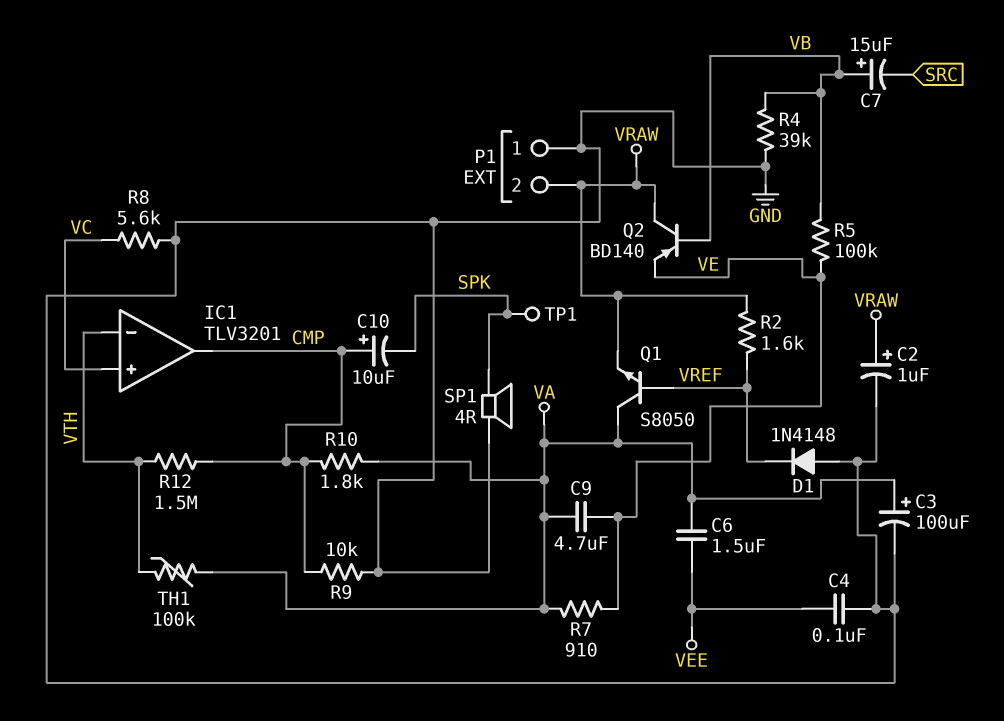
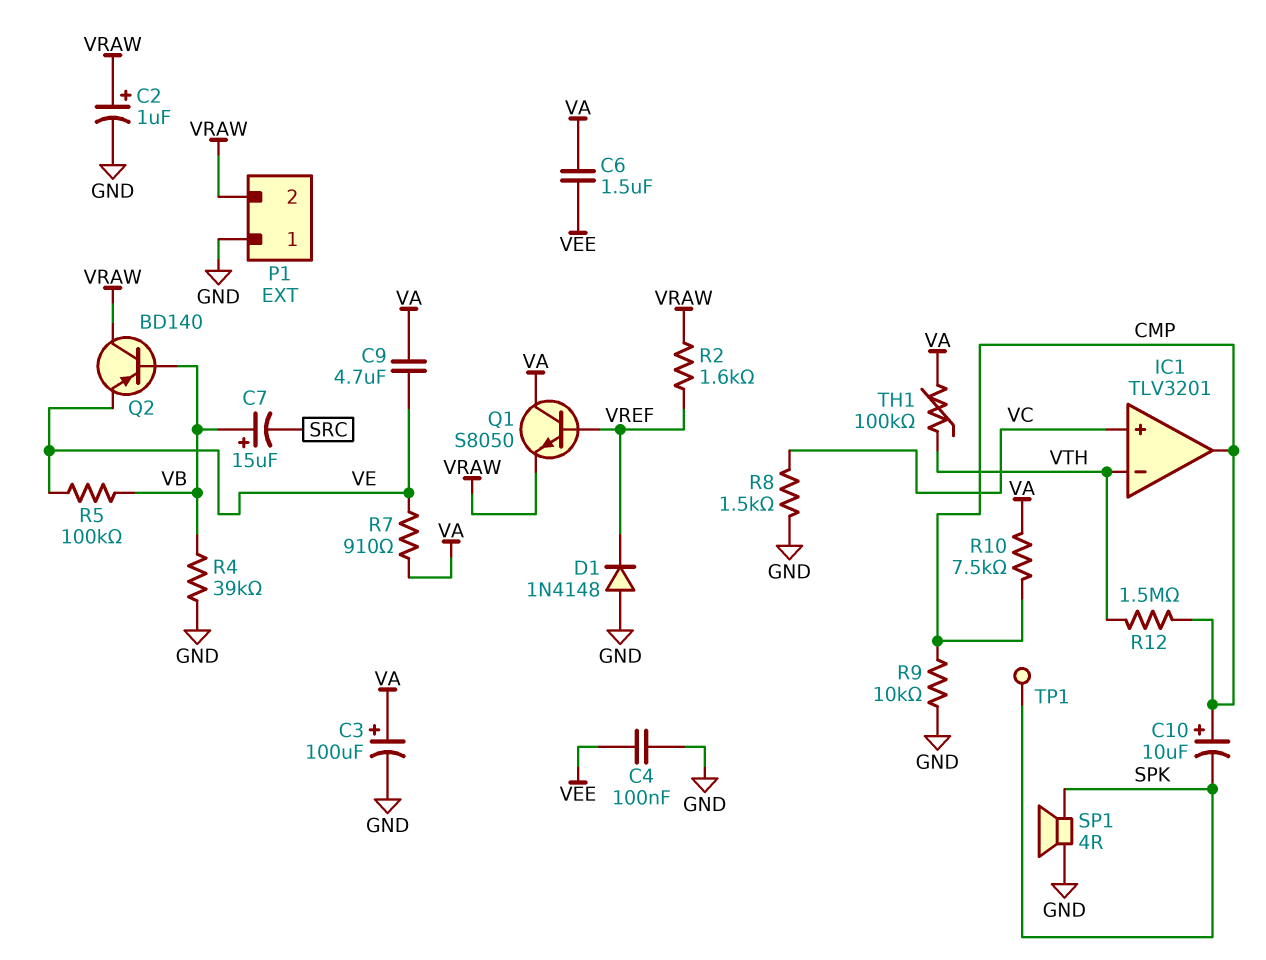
R8: 5.6k (GND, VC) -> 1.5k (GND, VC)
R10: 1.8k (CMP, VA) -> 7.5k (CMP, VA)

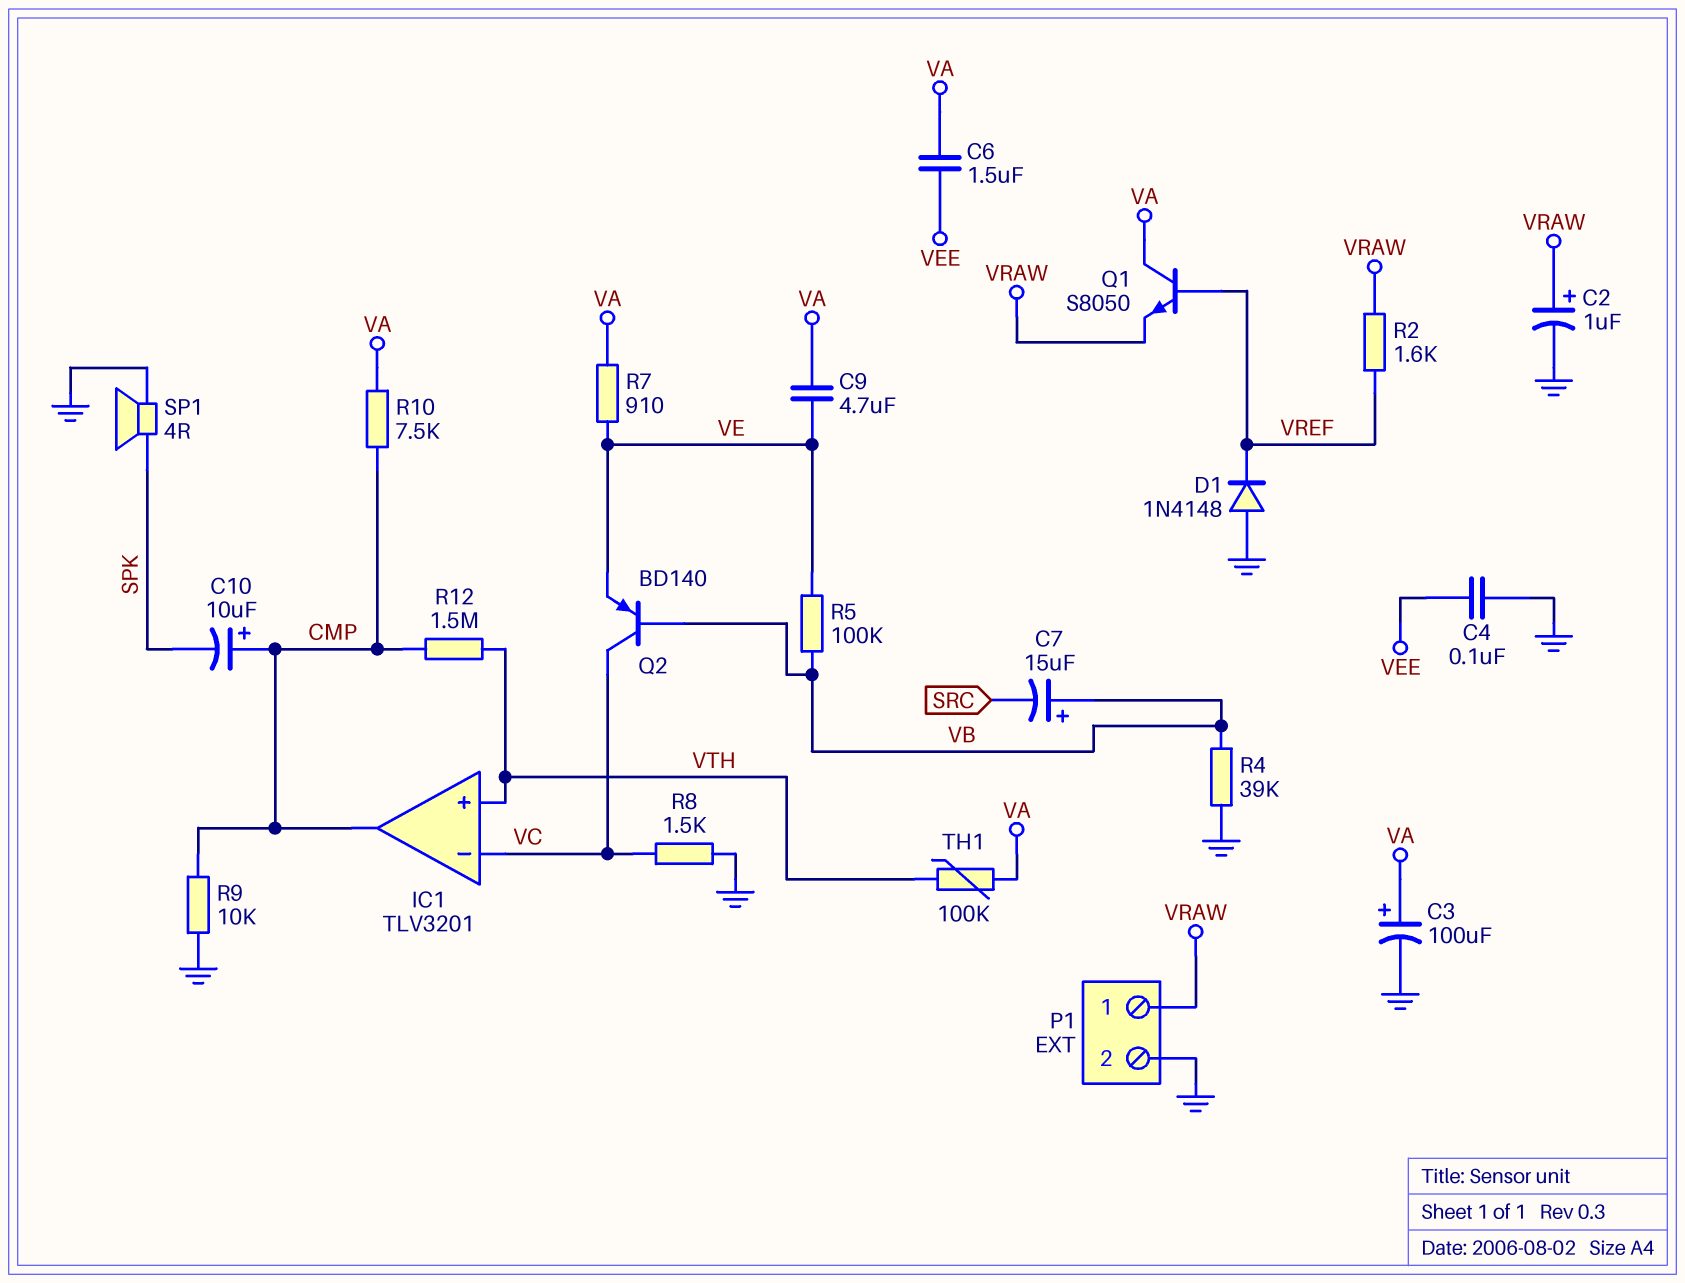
IC1 pin in+: VC -> VTH
IC1 pin in-: VTH -> VC
P1 pin 1: GND -> VRAW
P1 pin 2: VRAW -> GND
Q2: PNP BD140 (B VB, C VRAW, E VE) -> PNP BD140 (B VB, C VC, E VE)
TP1: test point (SPK) -> none

